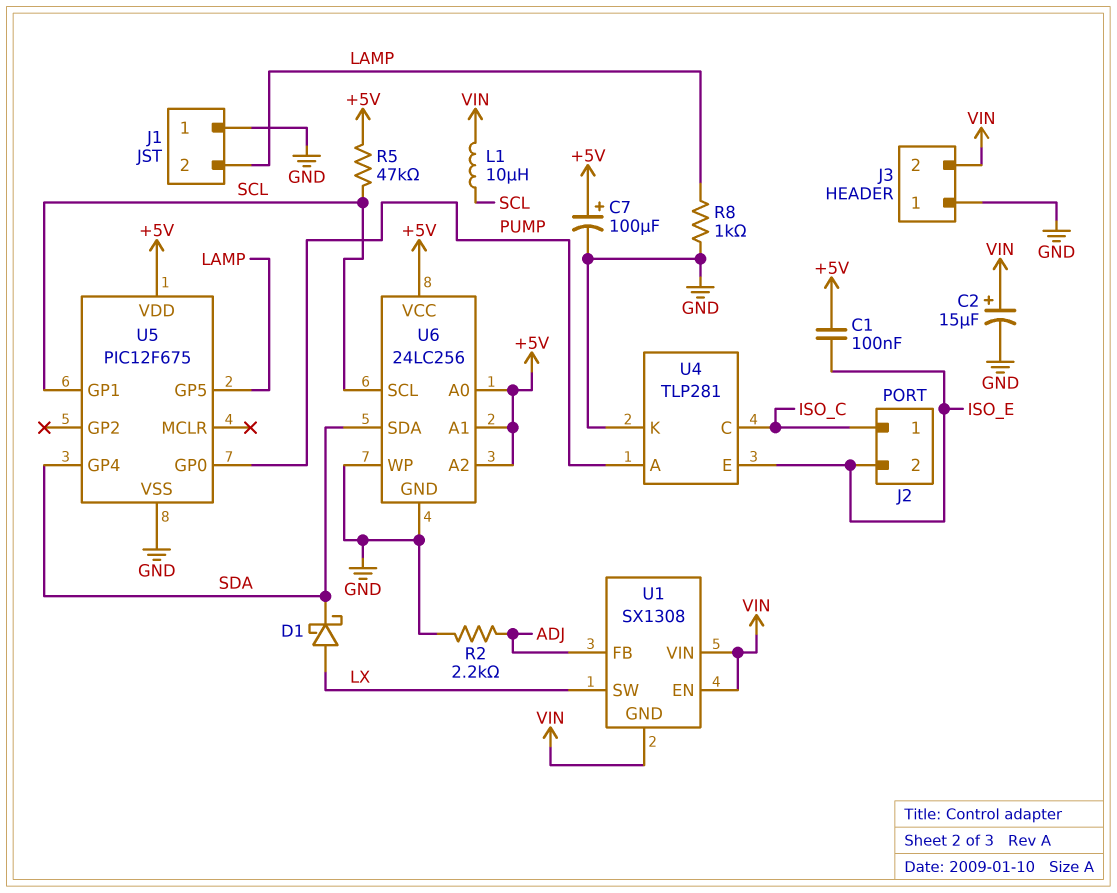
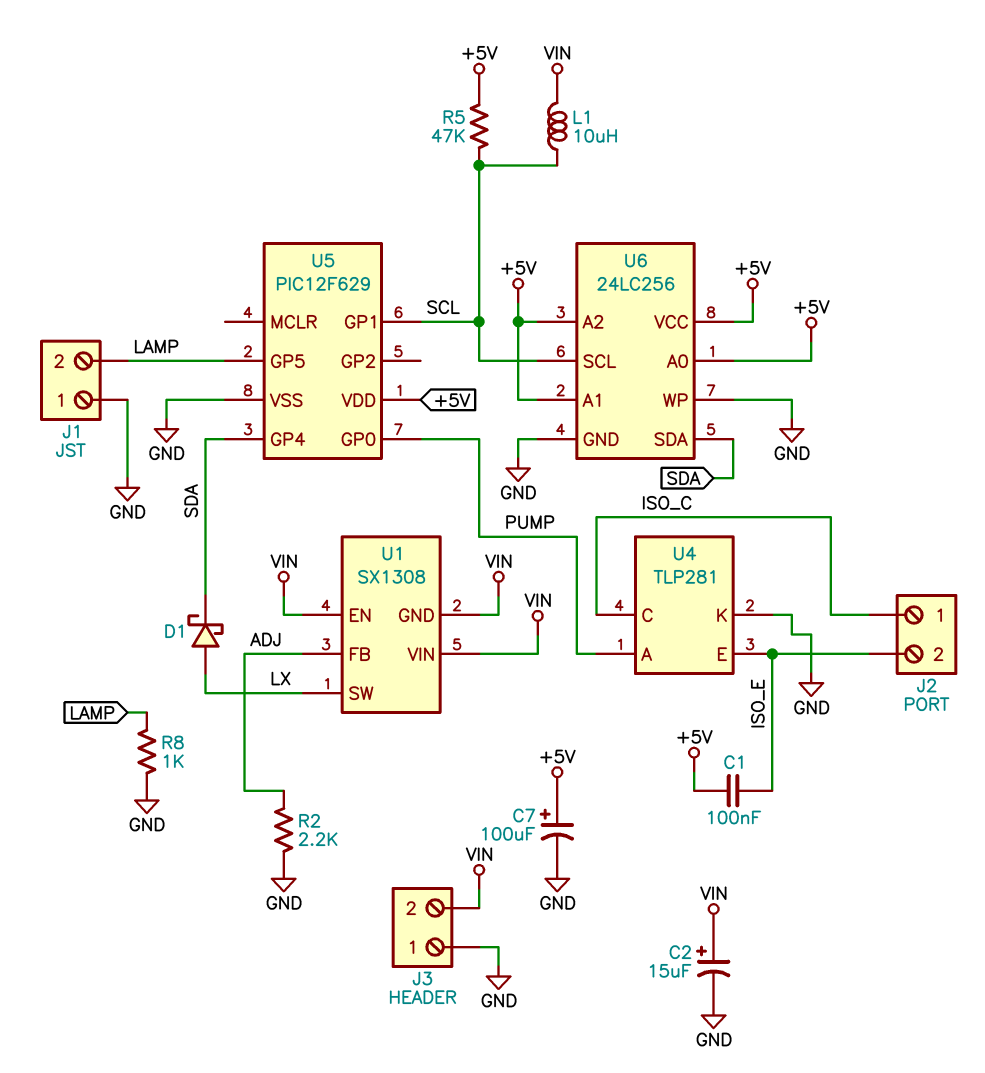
U5: PIC12F675 -> PIC12F629

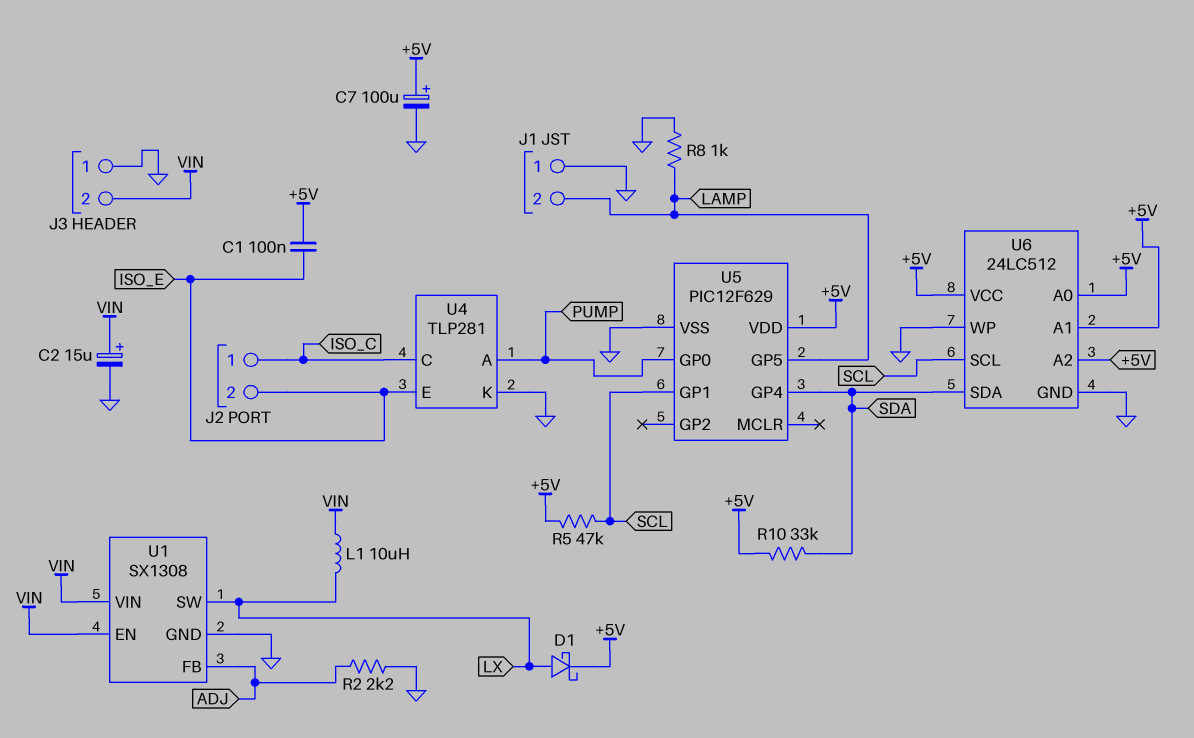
D1: schottky (A LX, K SDA) -> schottky (A LX, K +5V)
L1: 10uH (SCL, VIN) -> 10uH (LX, VIN)
R10: none -> 33k (+5V, SDA)
U1 pin GND: VIN -> GND
U6: 24LC256 -> 24LC512

